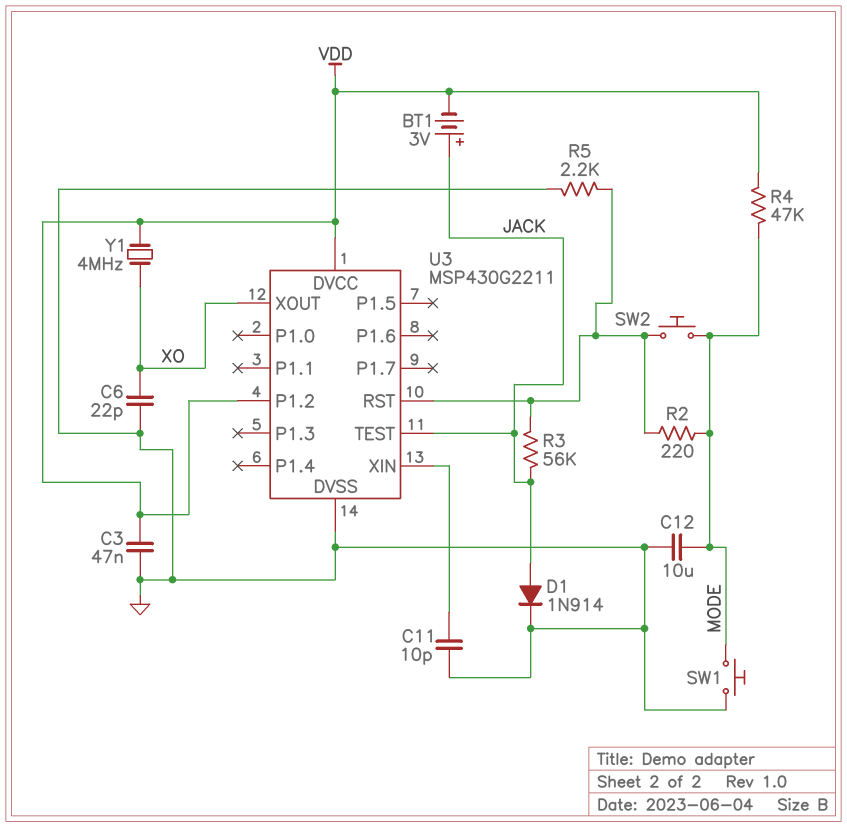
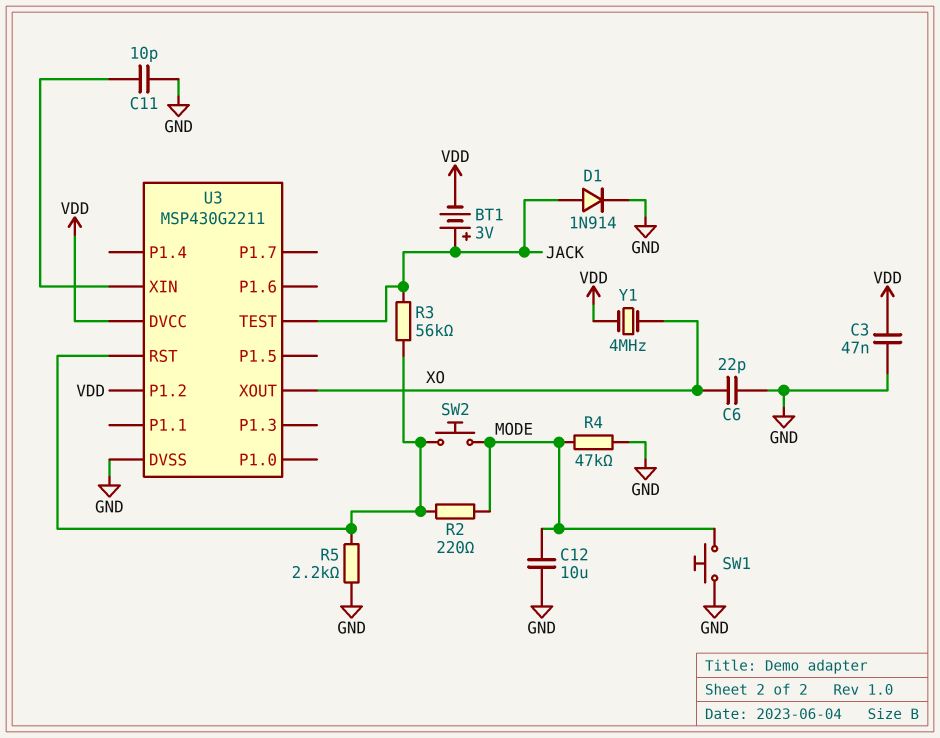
R4: 47k (MODE, VDD) -> 47k (GND, MODE)

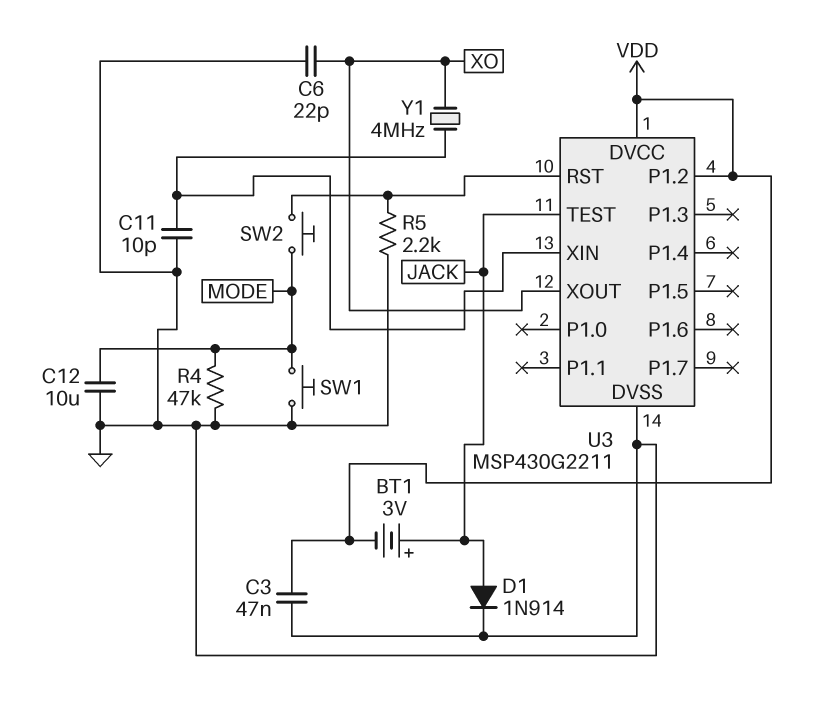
R2: 220 (MODE, U3/RST) -> none
R3: 56k (JACK, U3/RST) -> none
Y1: 4MHz (VDD, XO) -> 4MHz (U3/XIN, XO)

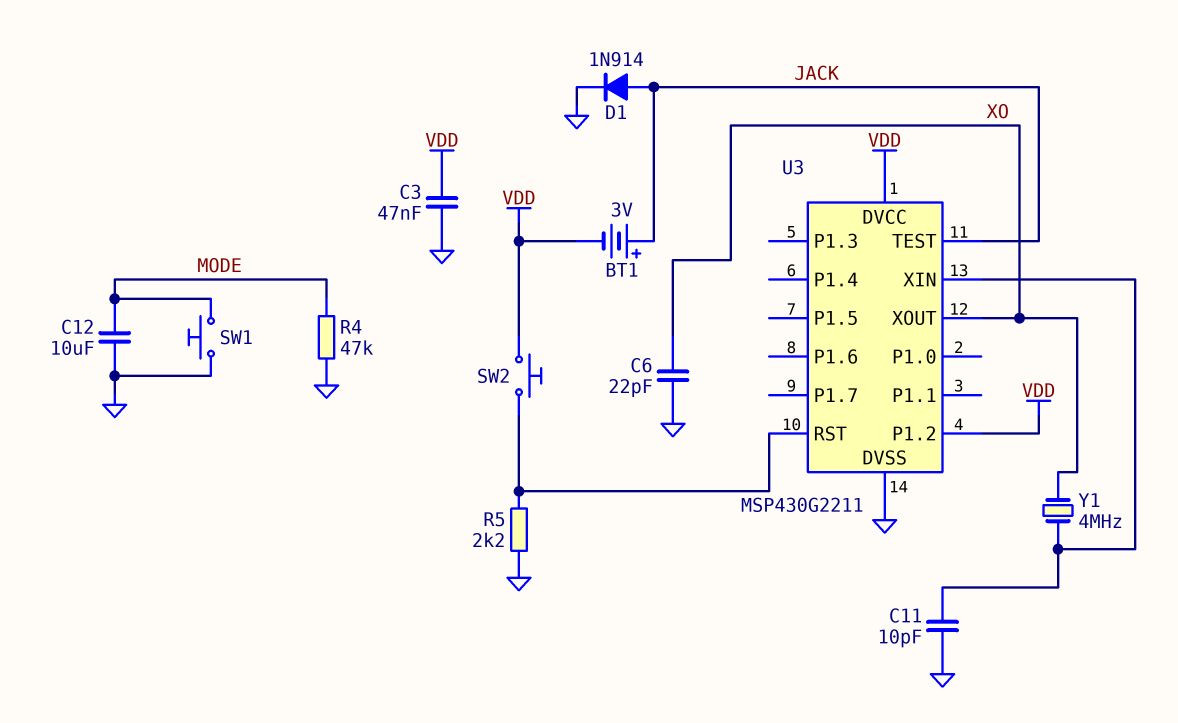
SW2: button (MODE, U3/RST) -> button (U3/RST, VDD)

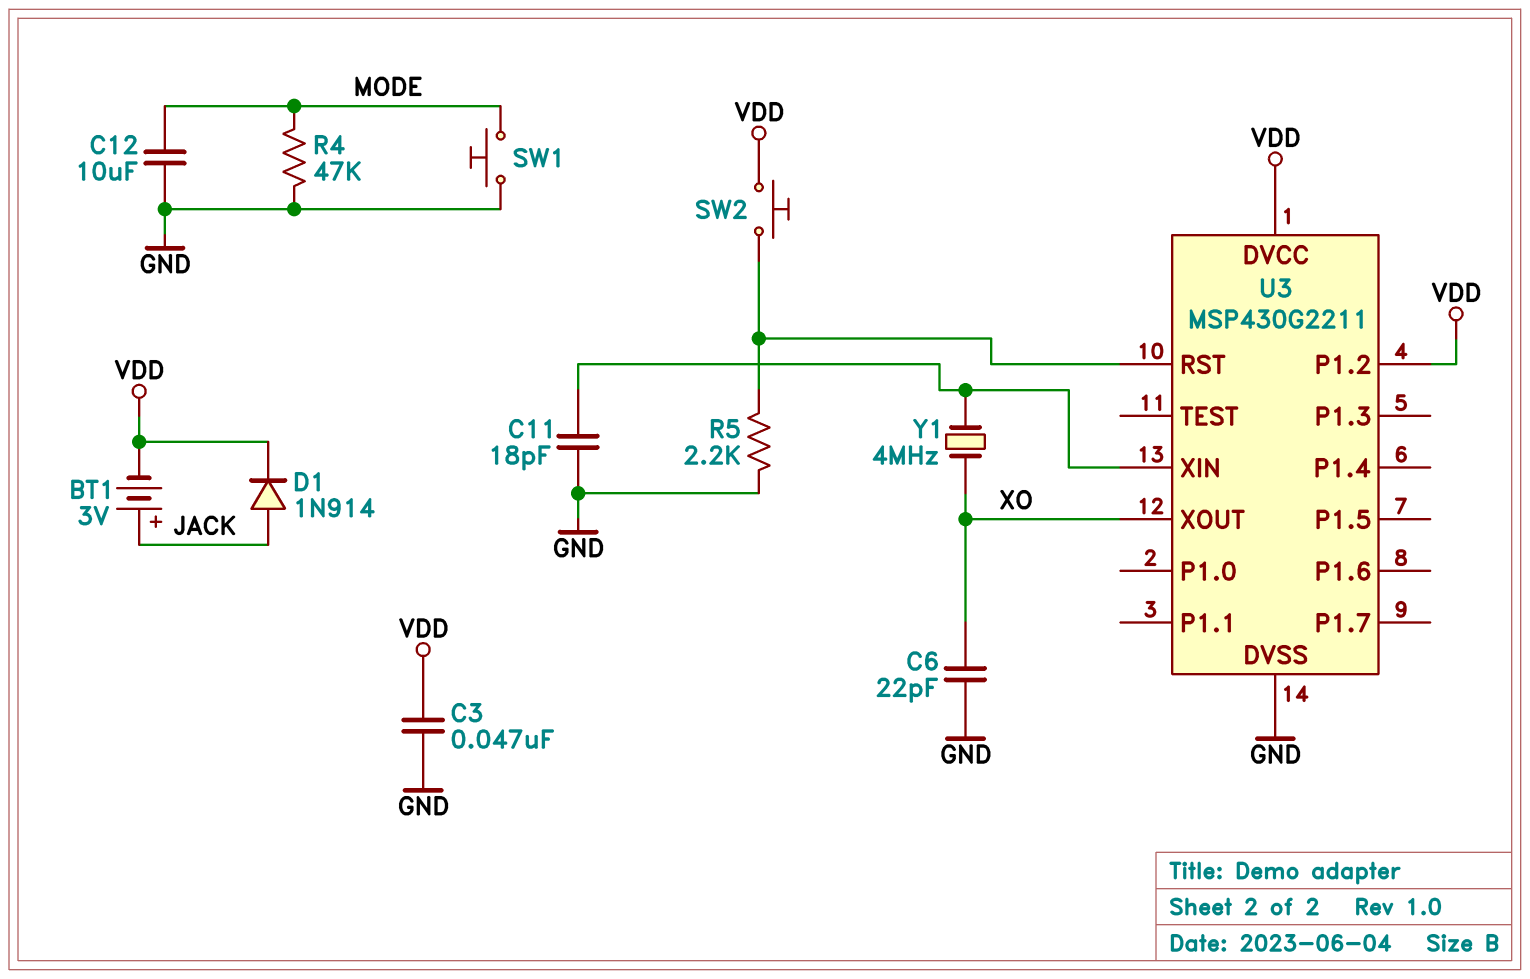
C11: 10pF (GND, U3/XIN) -> 18pF (GND, U3/XIN)
D1: diode 1N914 (A JACK, K GND) -> diode 1N914 (A JACK, K VDD)
U3 pin TEST: JACK -> none

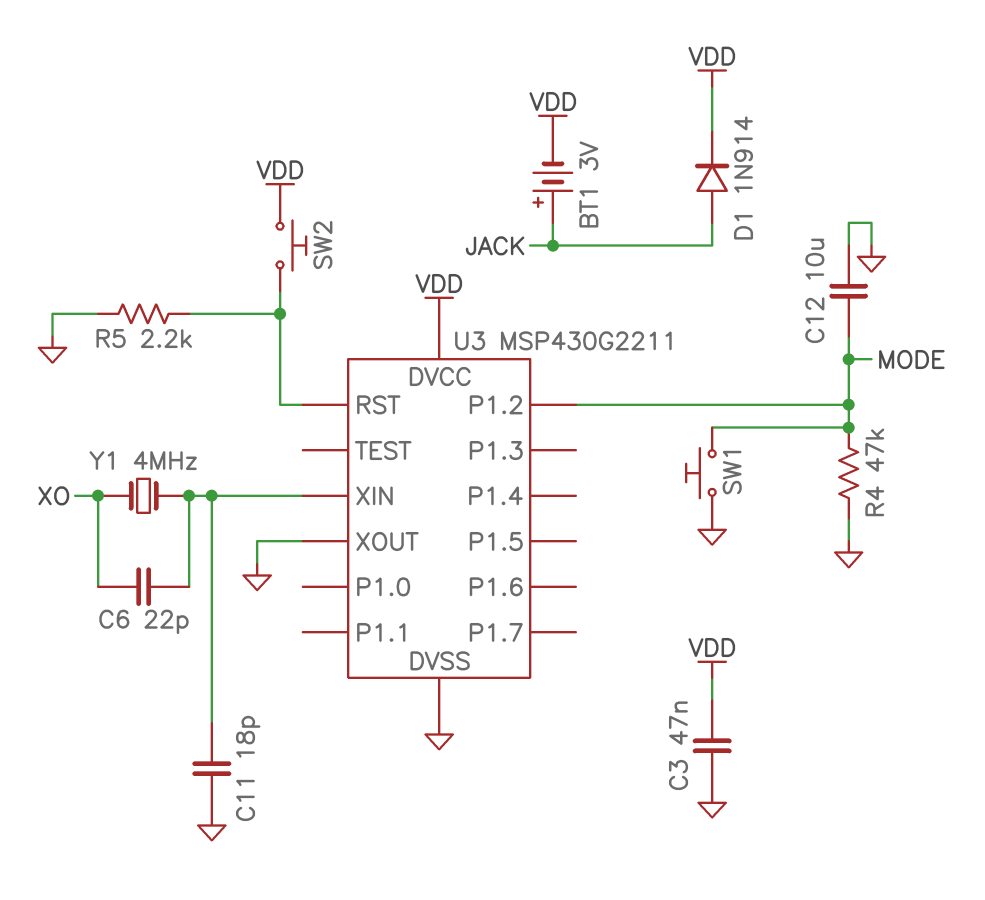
C6: 22pF (GND, XO) -> 22pF (U3/XIN, XO)
U3 pin P1.2: VDD -> MODE
U3 pin XOUT: XO -> GND

